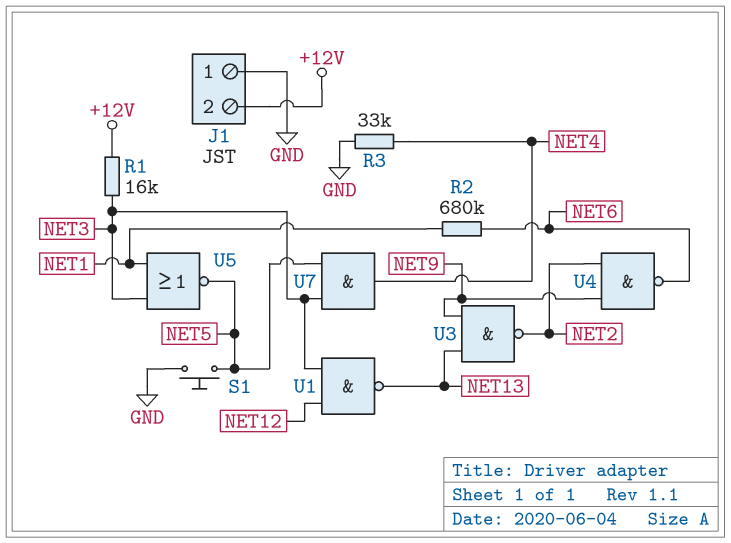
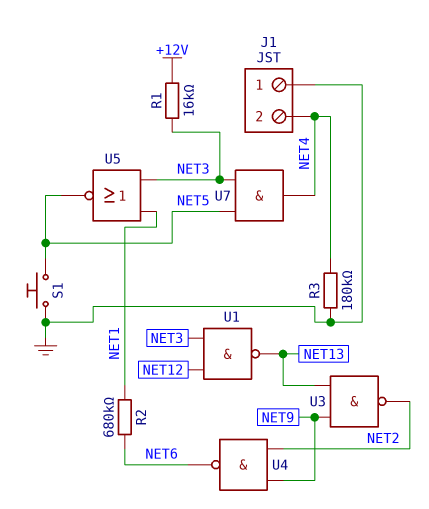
J1 pin 2: +12V -> NET4
R3: 33k (GND, NET4) -> 180k (GND, NET4)

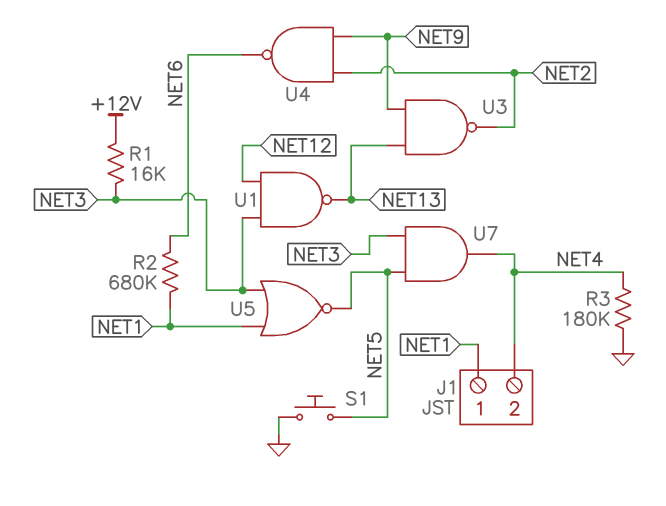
J1 pin 1: GND -> NET1

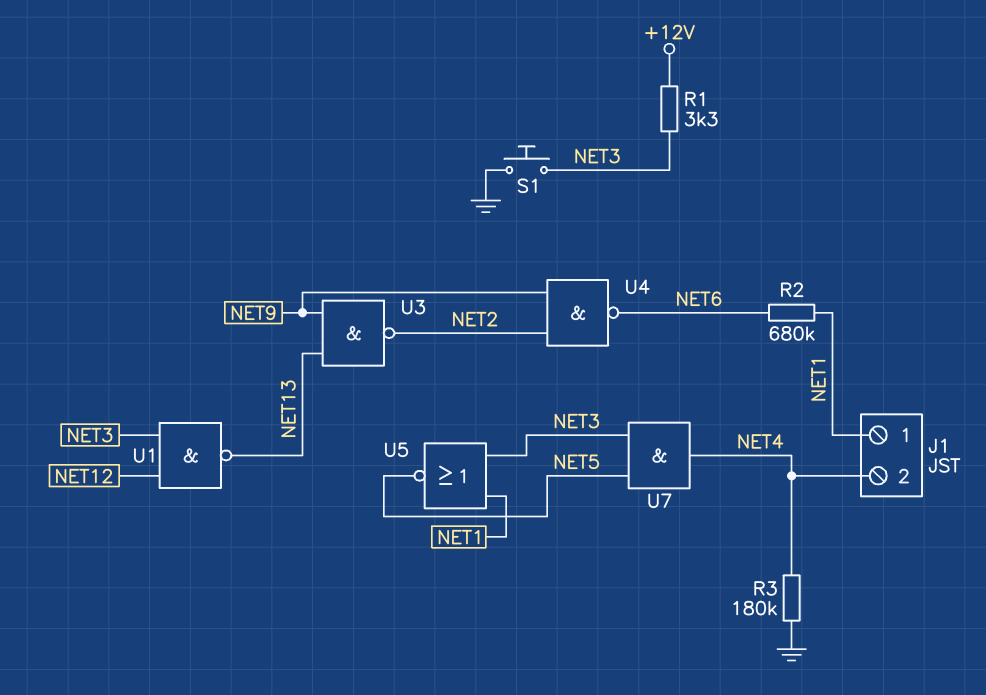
R1: 16k (+12V, NET3) -> 3.3k (+12V, NET3)
S1: button (GND, NET5) -> button (GND, NET3)

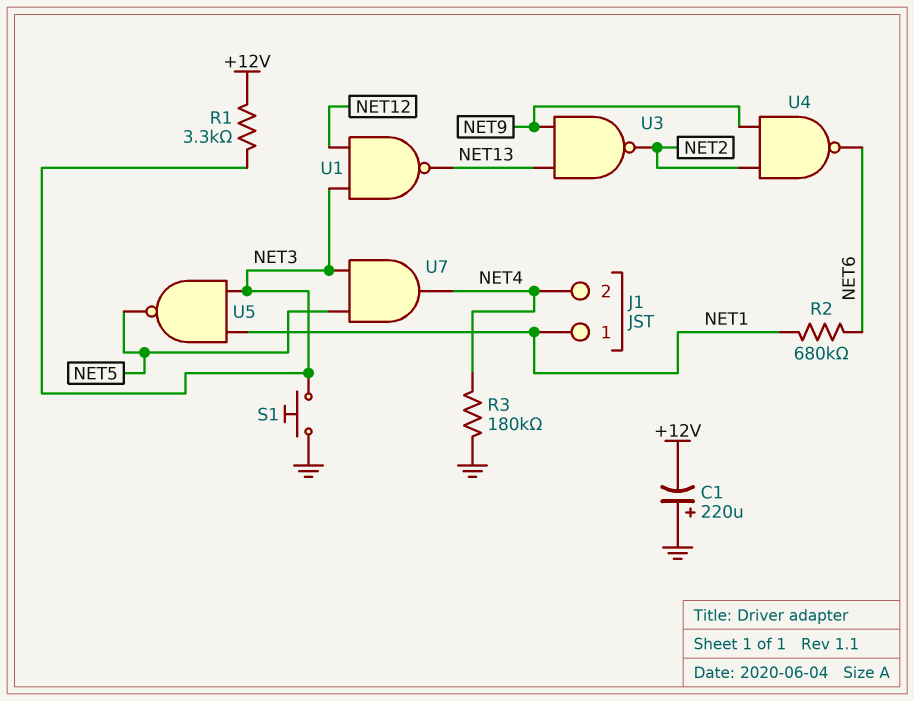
C1: none -> 220uF (plus GND, minus +12V)
U5: NOR (in NET1, in NET3, out NET5) -> NAND (in NET1, in NET3, out NET5)

